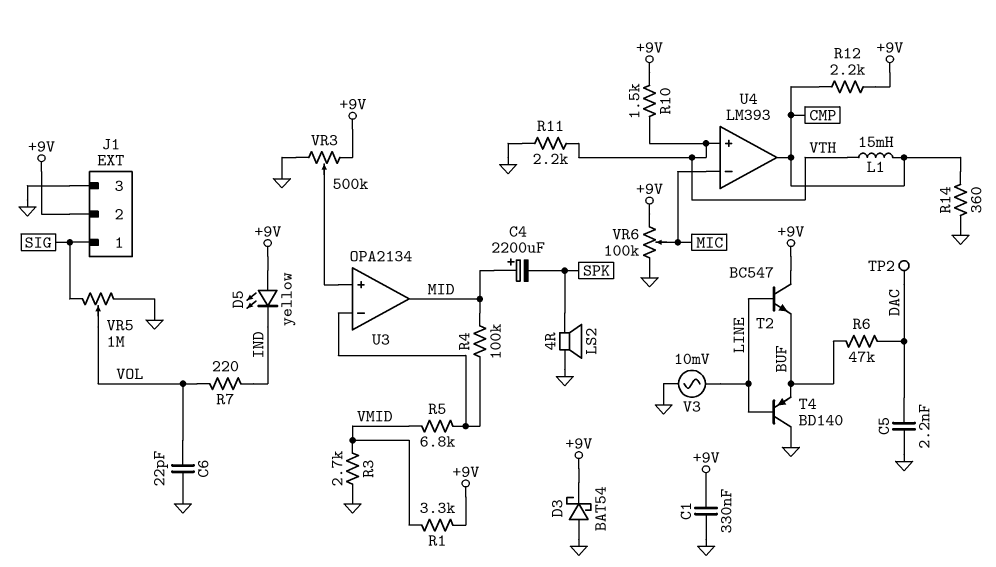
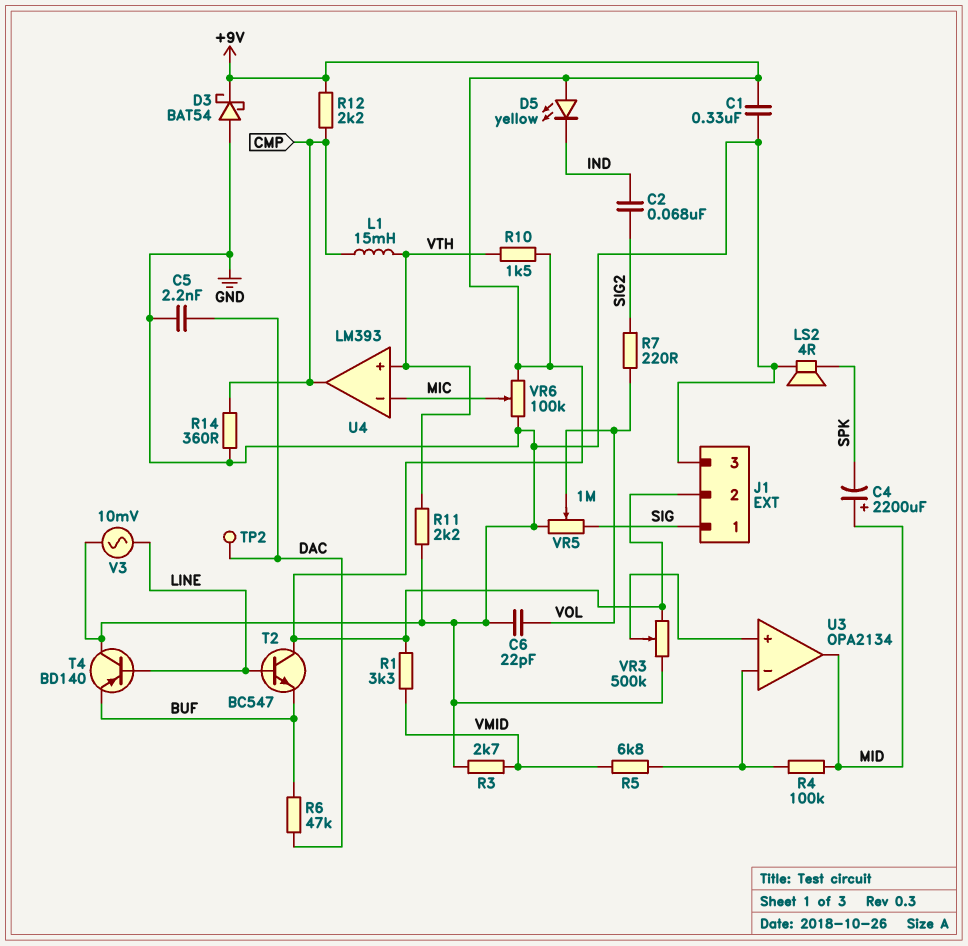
C2: none -> 68nF (IND, SIG2)
R7: 220 (IND, VOL) -> 220 (SIG2, VOL)

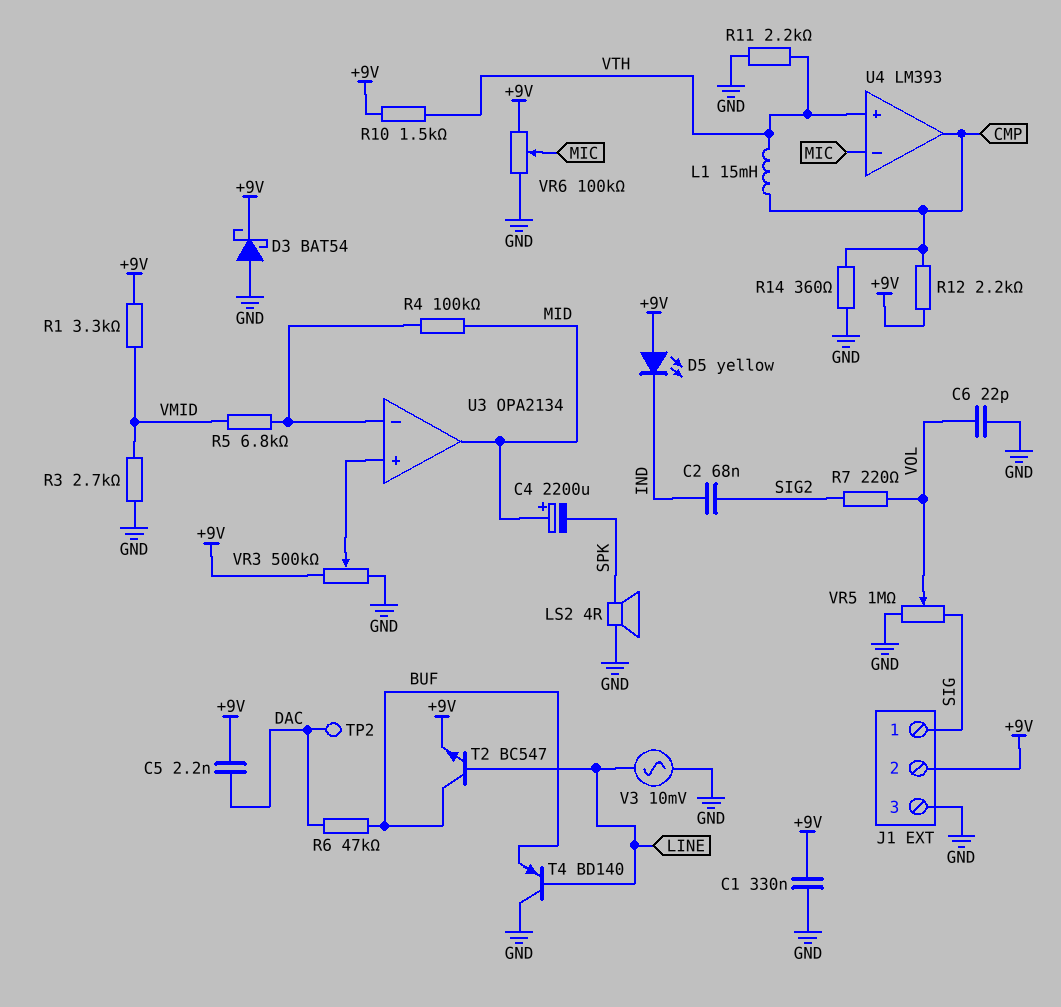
C5: 2.2nF (DAC, GND) -> 2.2nF (+9V, DAC)
T2: NPN BC547 (B LINE, C +9V, E BUF) -> NPN BC547 (B LINE, C BUF, E +9V)

